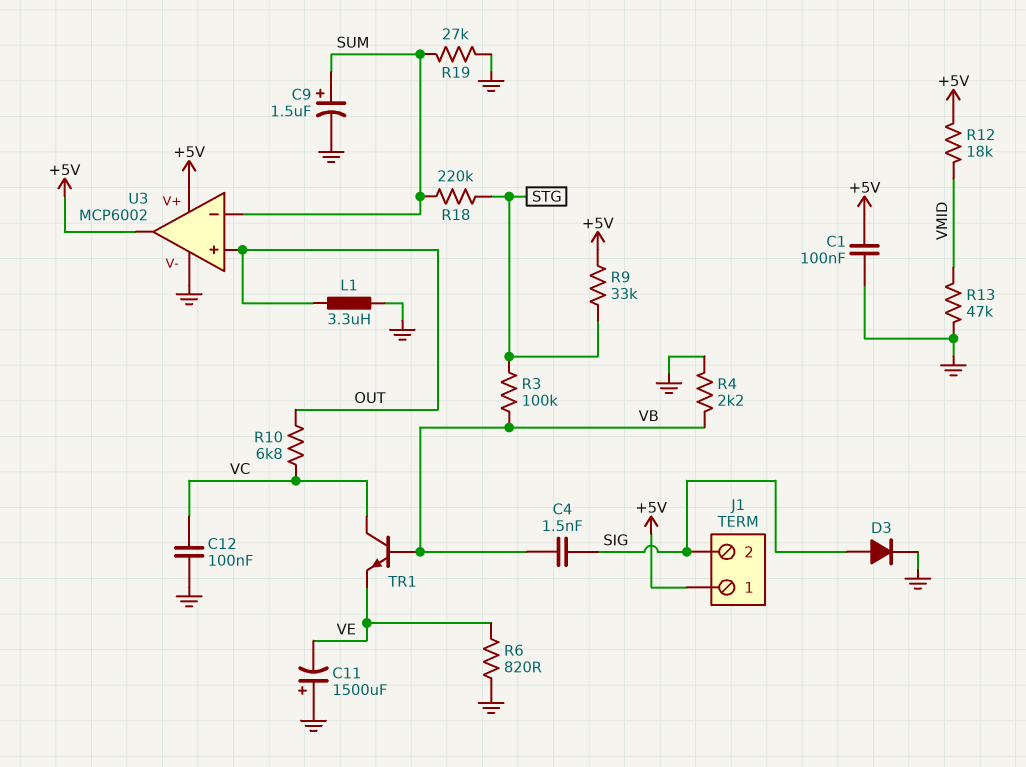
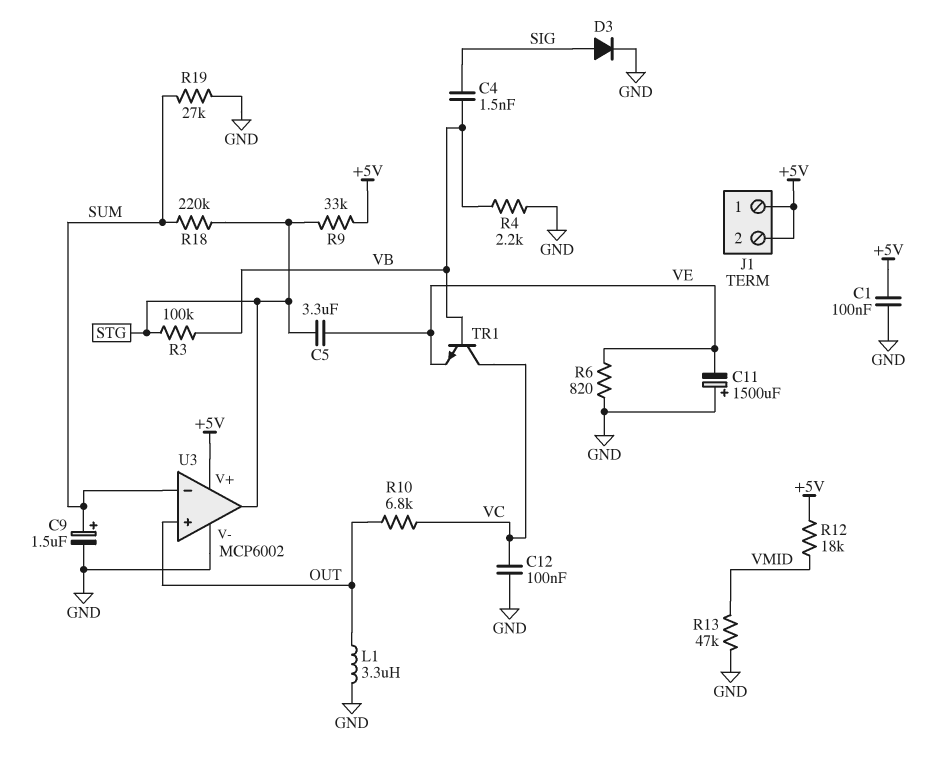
C5: none -> 3.3uF (STG, VE)
J1 pin 2: SIG -> +5V
U3 pin out: +5V -> STG

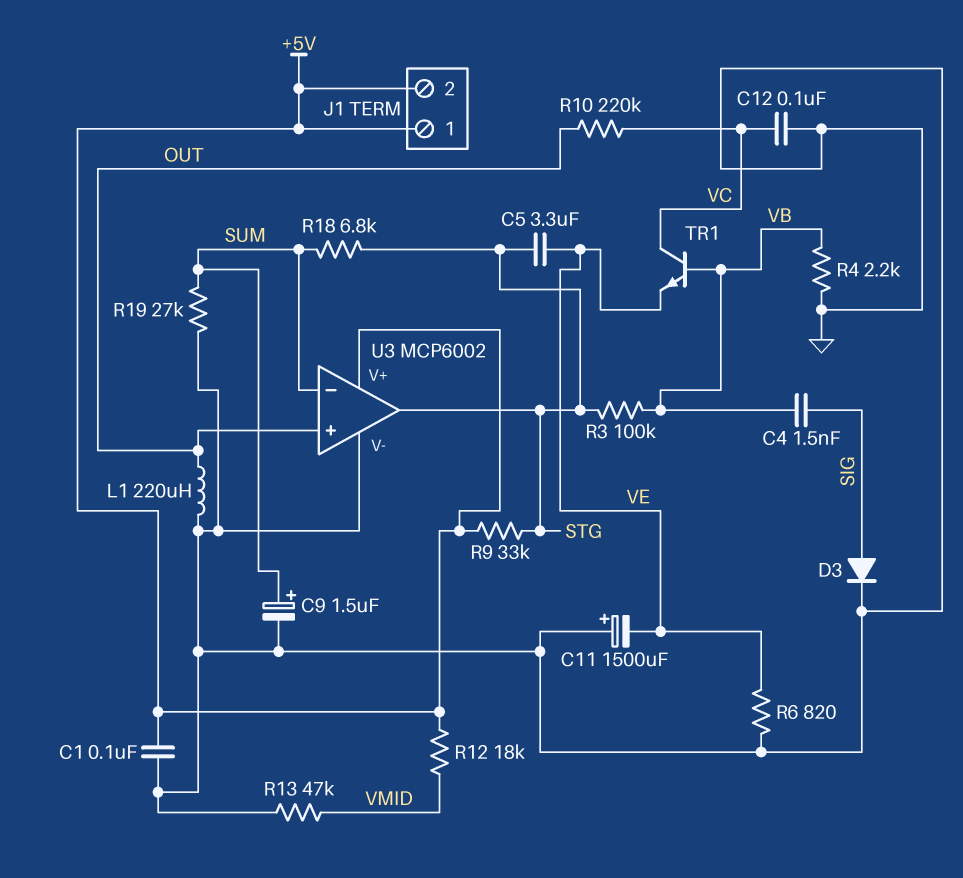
L1: 3.3uH (GND, OUT) -> 220uH (GND, OUT)
R10: 6.8k (OUT, VC) -> 220k (OUT, VC)
R18: 220k (STG, SUM) -> 6.8k (STG, SUM)

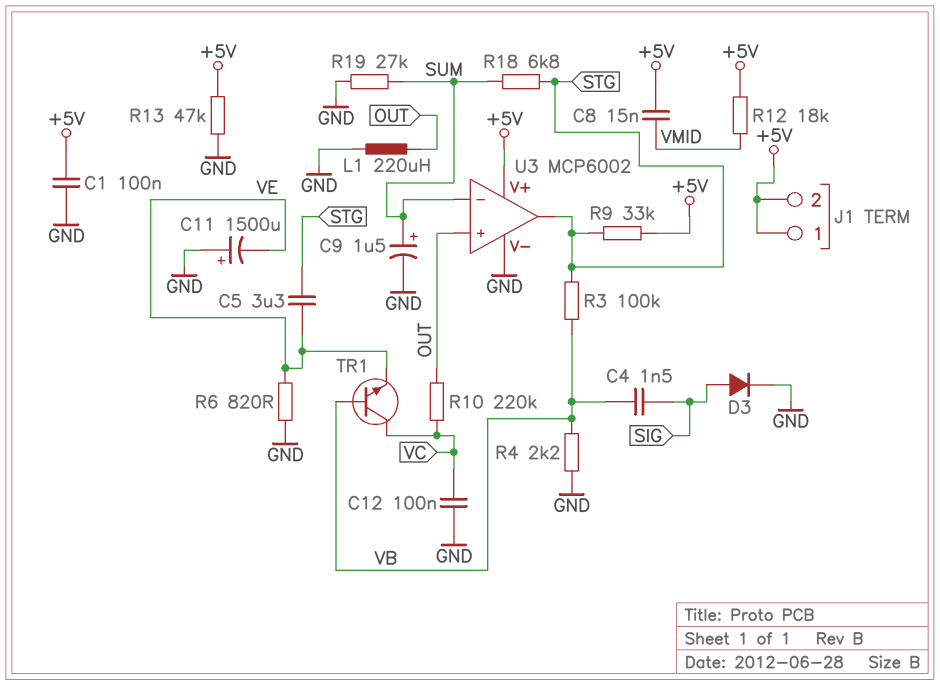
C8: none -> 15nF (+5V, VMID)
R13: 47k (GND, VMID) -> 47k (+5V, GND)

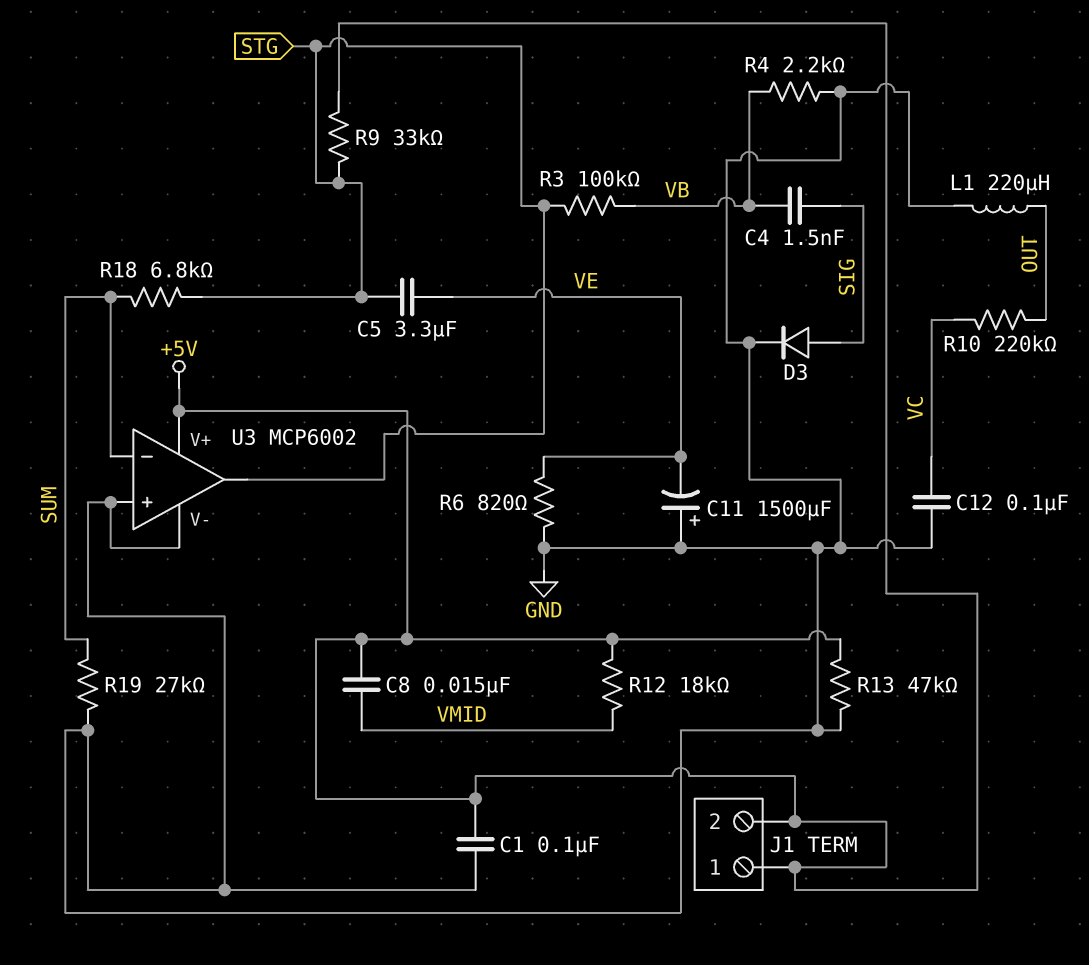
C9: 1.5uF (plus SUM, minus GND) -> none
TR1: NPN (B VB, C VC, E VE) -> none
U3 pin in+: OUT -> GND

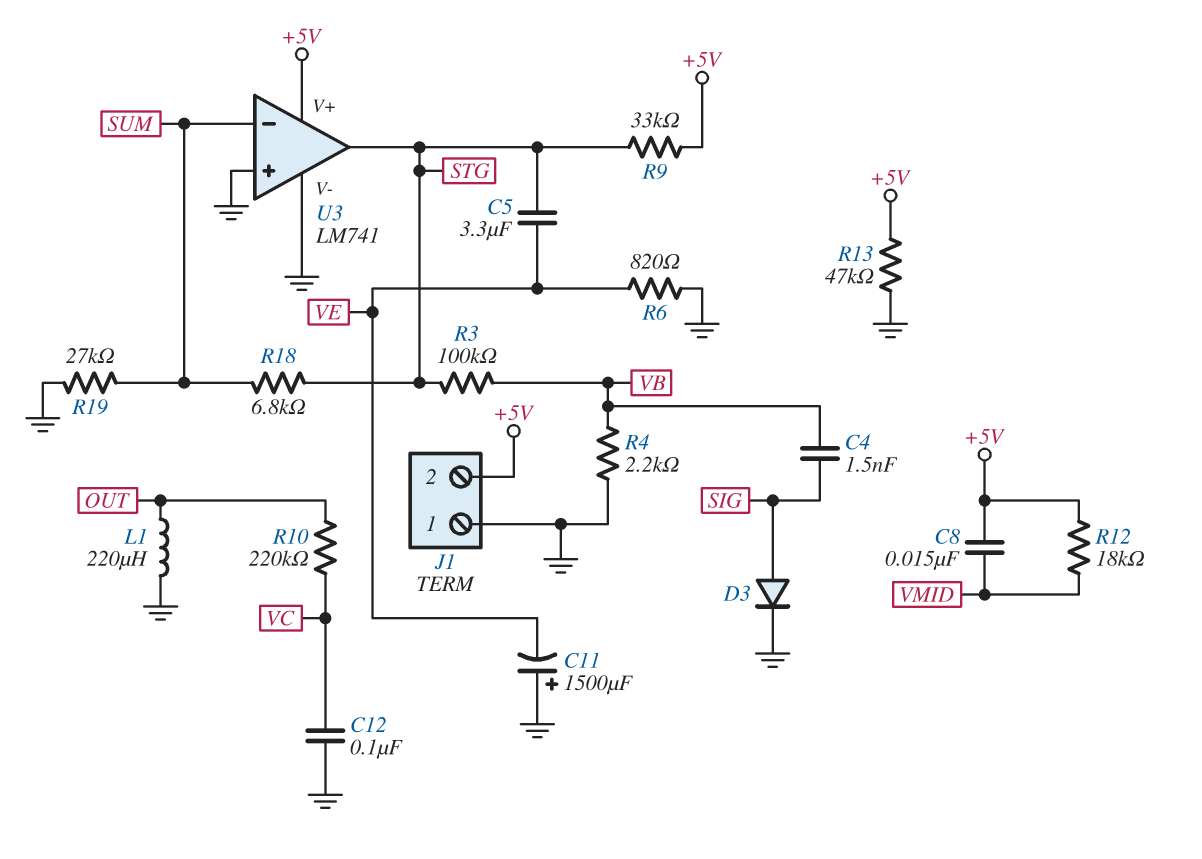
C1: 100nF (+5V, GND) -> none
J1 pin 1: +5V -> GND
U3: MCP6002 -> LM741

